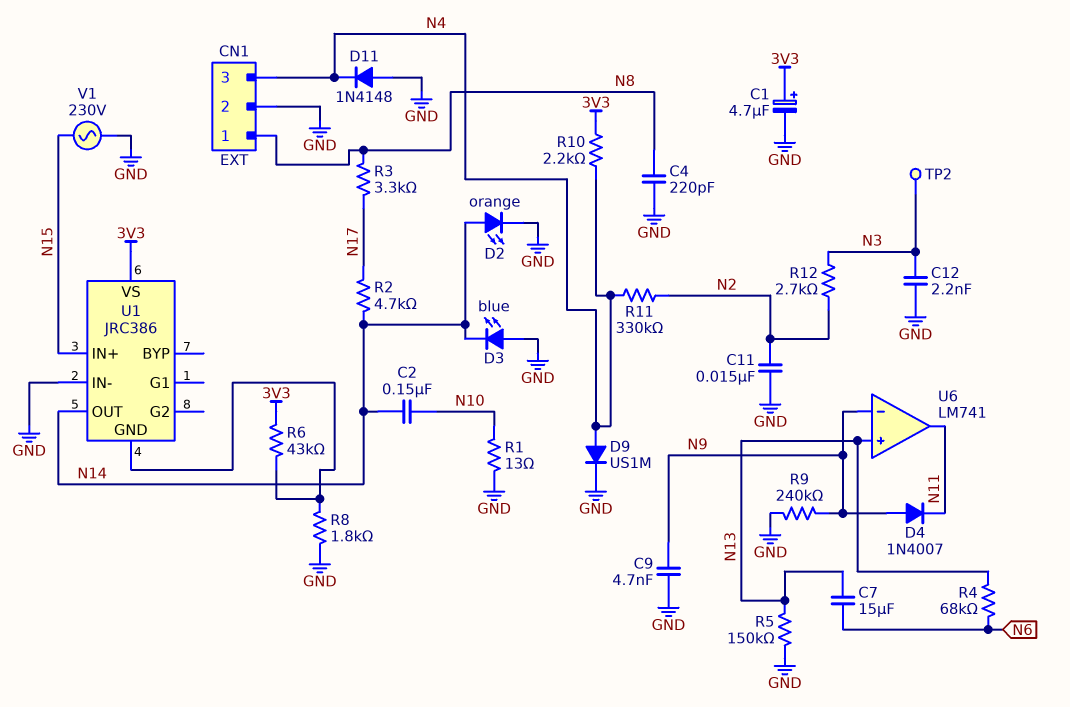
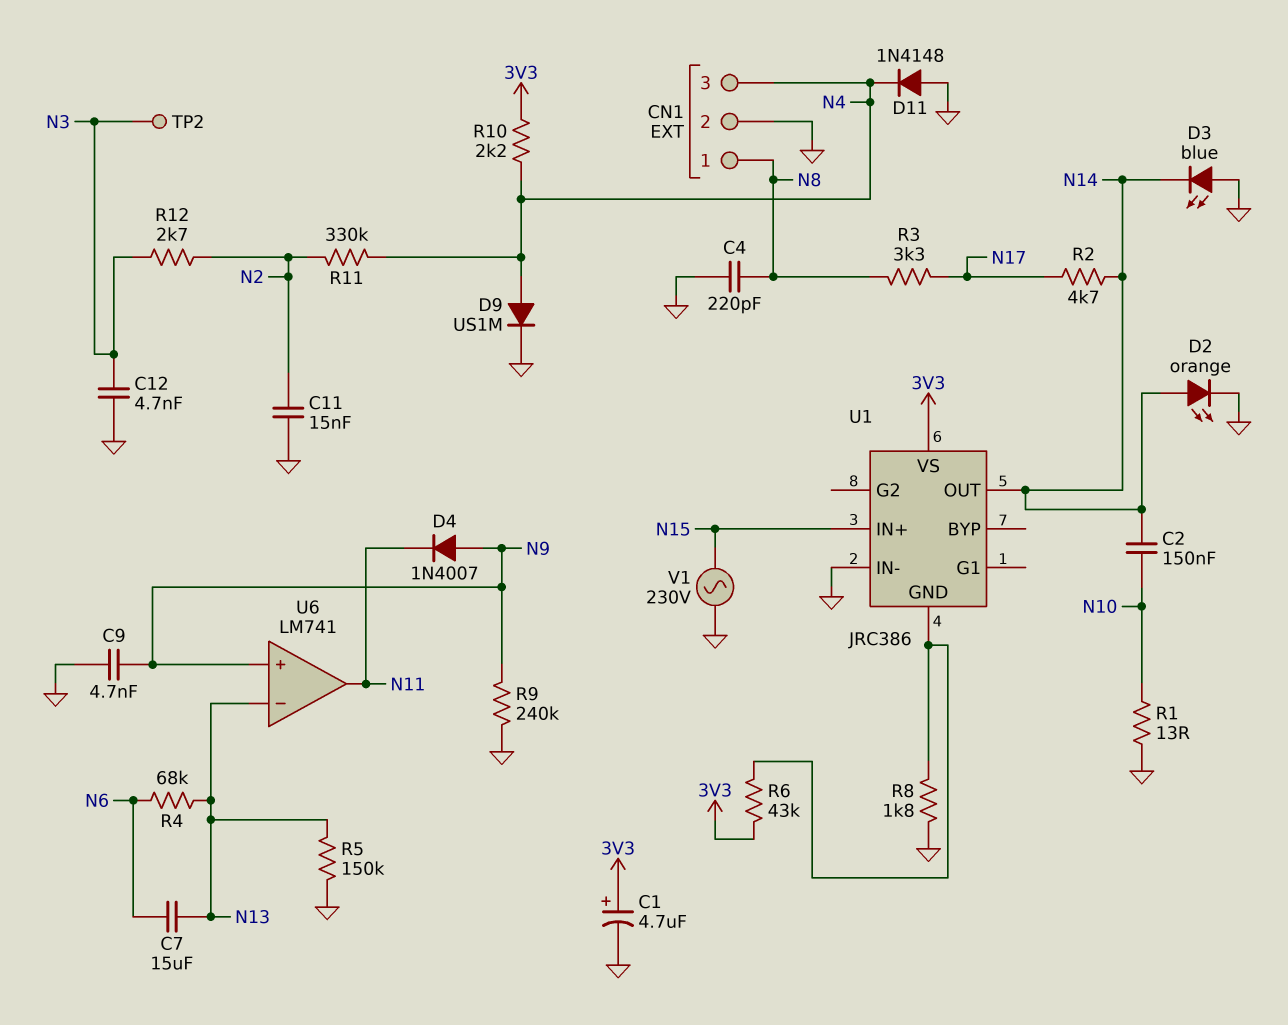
C12: 2.2nF (GND, N3) -> 4.7nF (GND, N3)
U6 pin in+: N13 -> N9
U6 pin in-: N9 -> N13

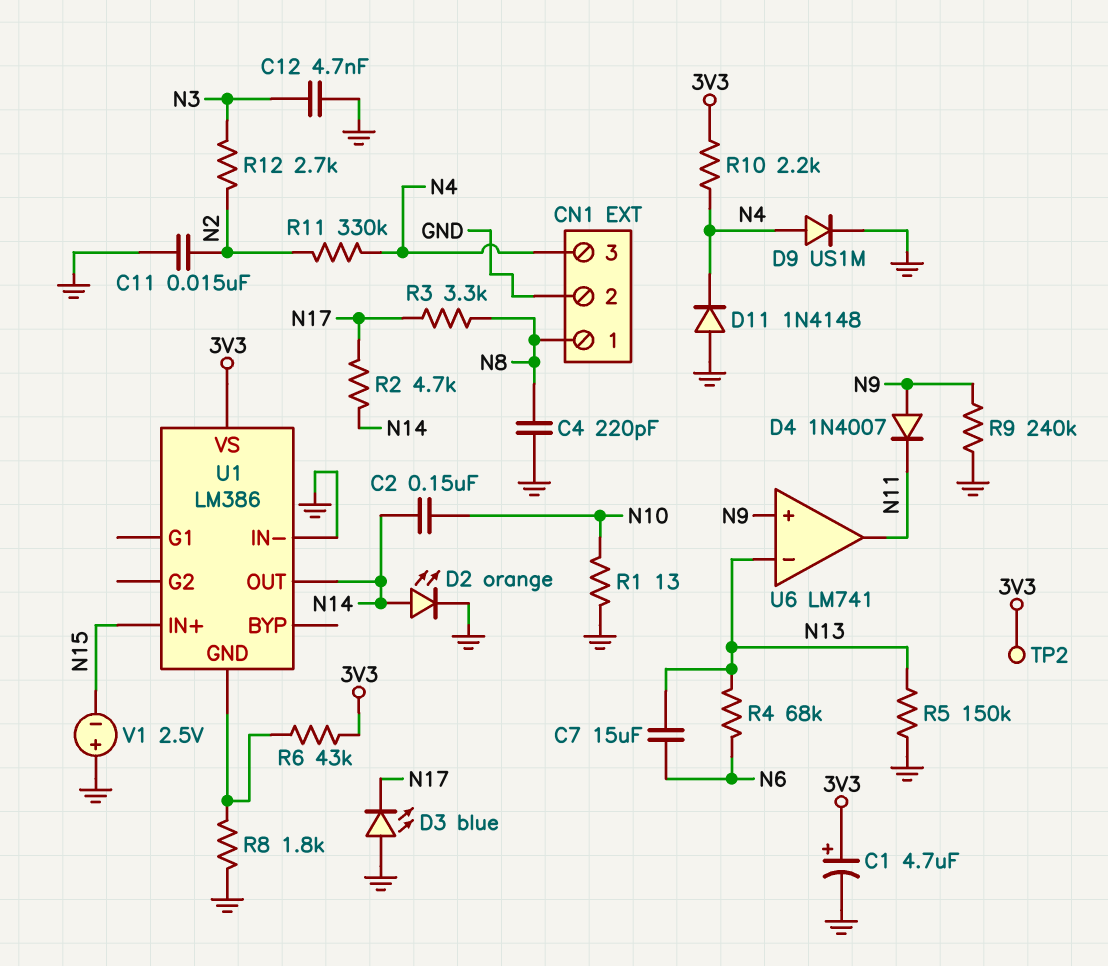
C9: 4.7nF (GND, N9) -> none
D3: LED blue (A GND, K N14) -> LED blue (A GND, K N17)
TP2: test point (N3) -> test point (3V3)
U1: JRC386 -> LM386
V1: AC 230V (GND, N15) -> 2.5V (plus GND, minus N15)

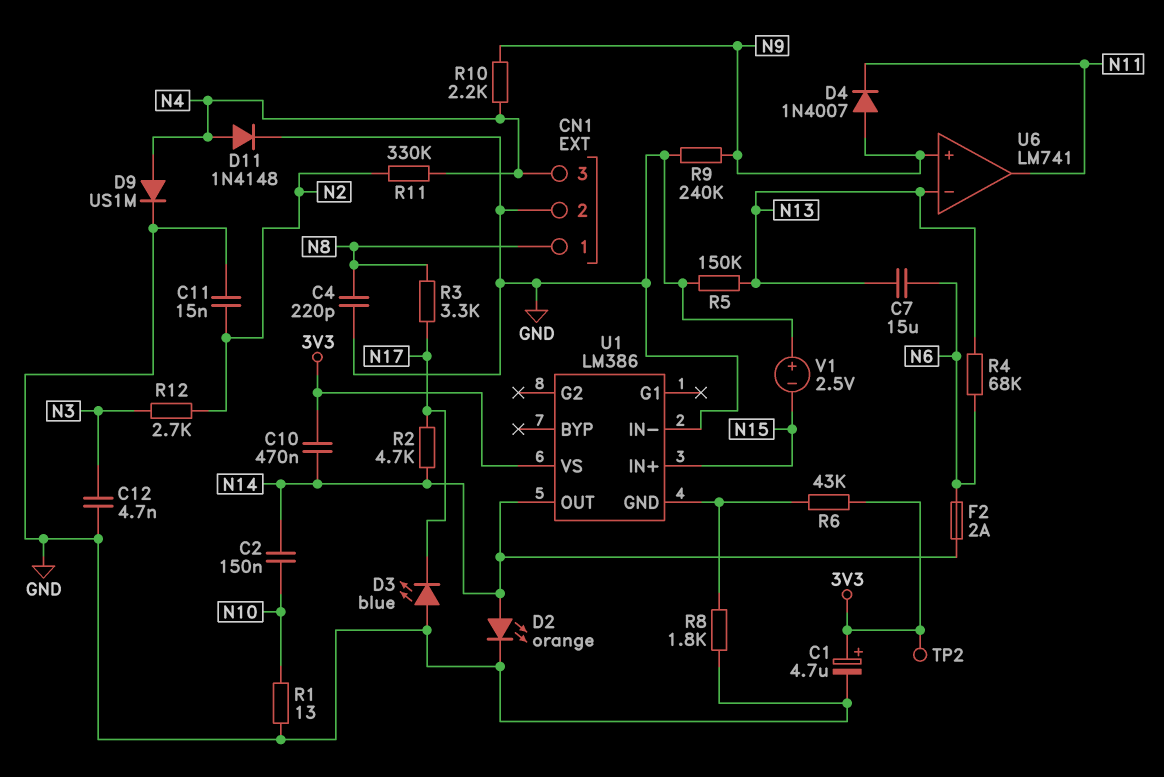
C10: none -> 470nF (3V3, N14)
D11: diode 1N4148 (A GND, K N4) -> diode 1N4148 (A N4, K GND)
F2: none -> 2A (N6, N14)
R10: 2.2k (3V3, N4) -> 2.2k (N4, N9)

